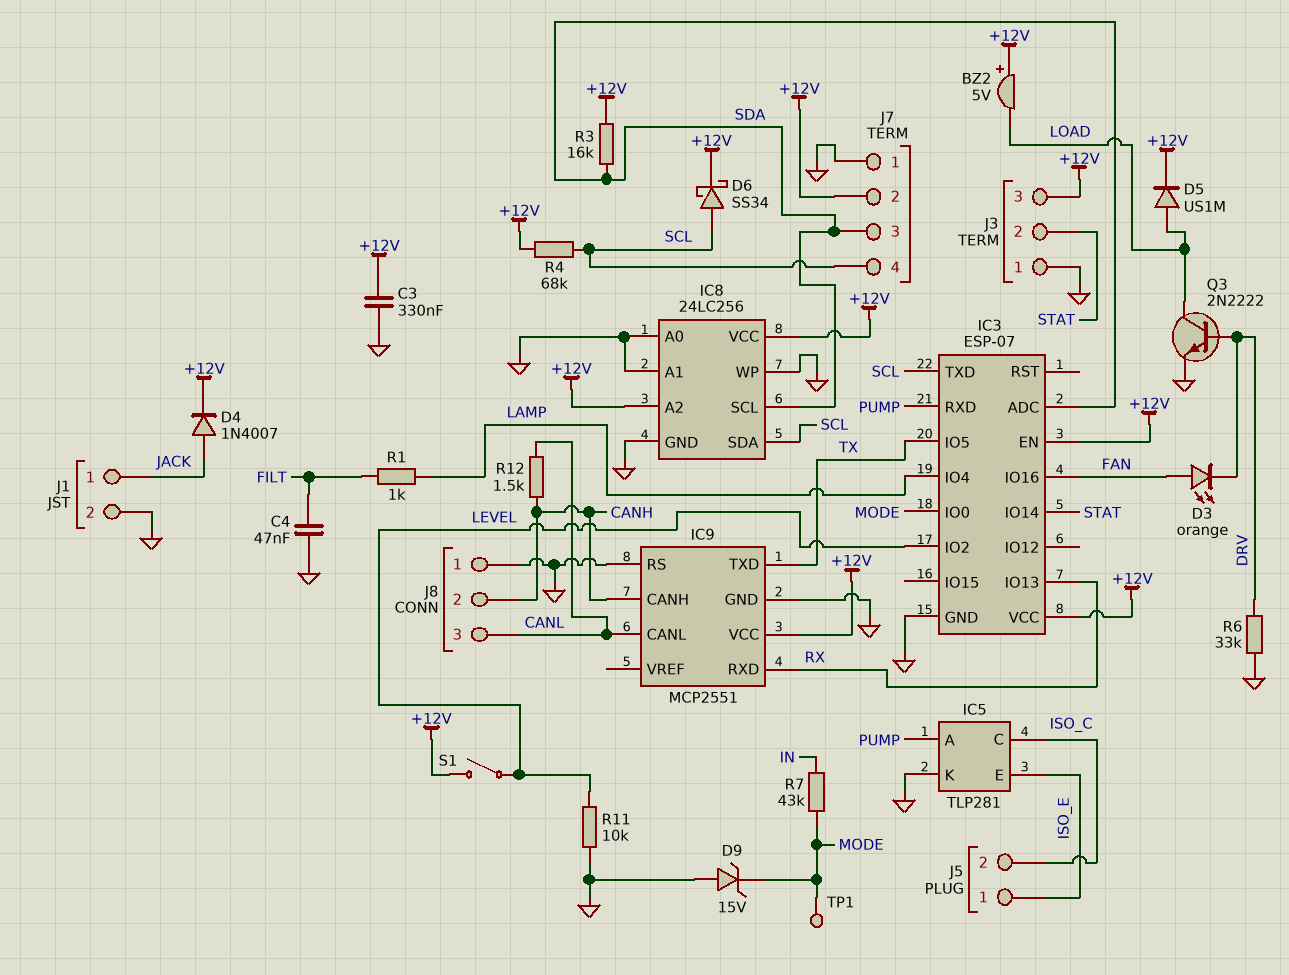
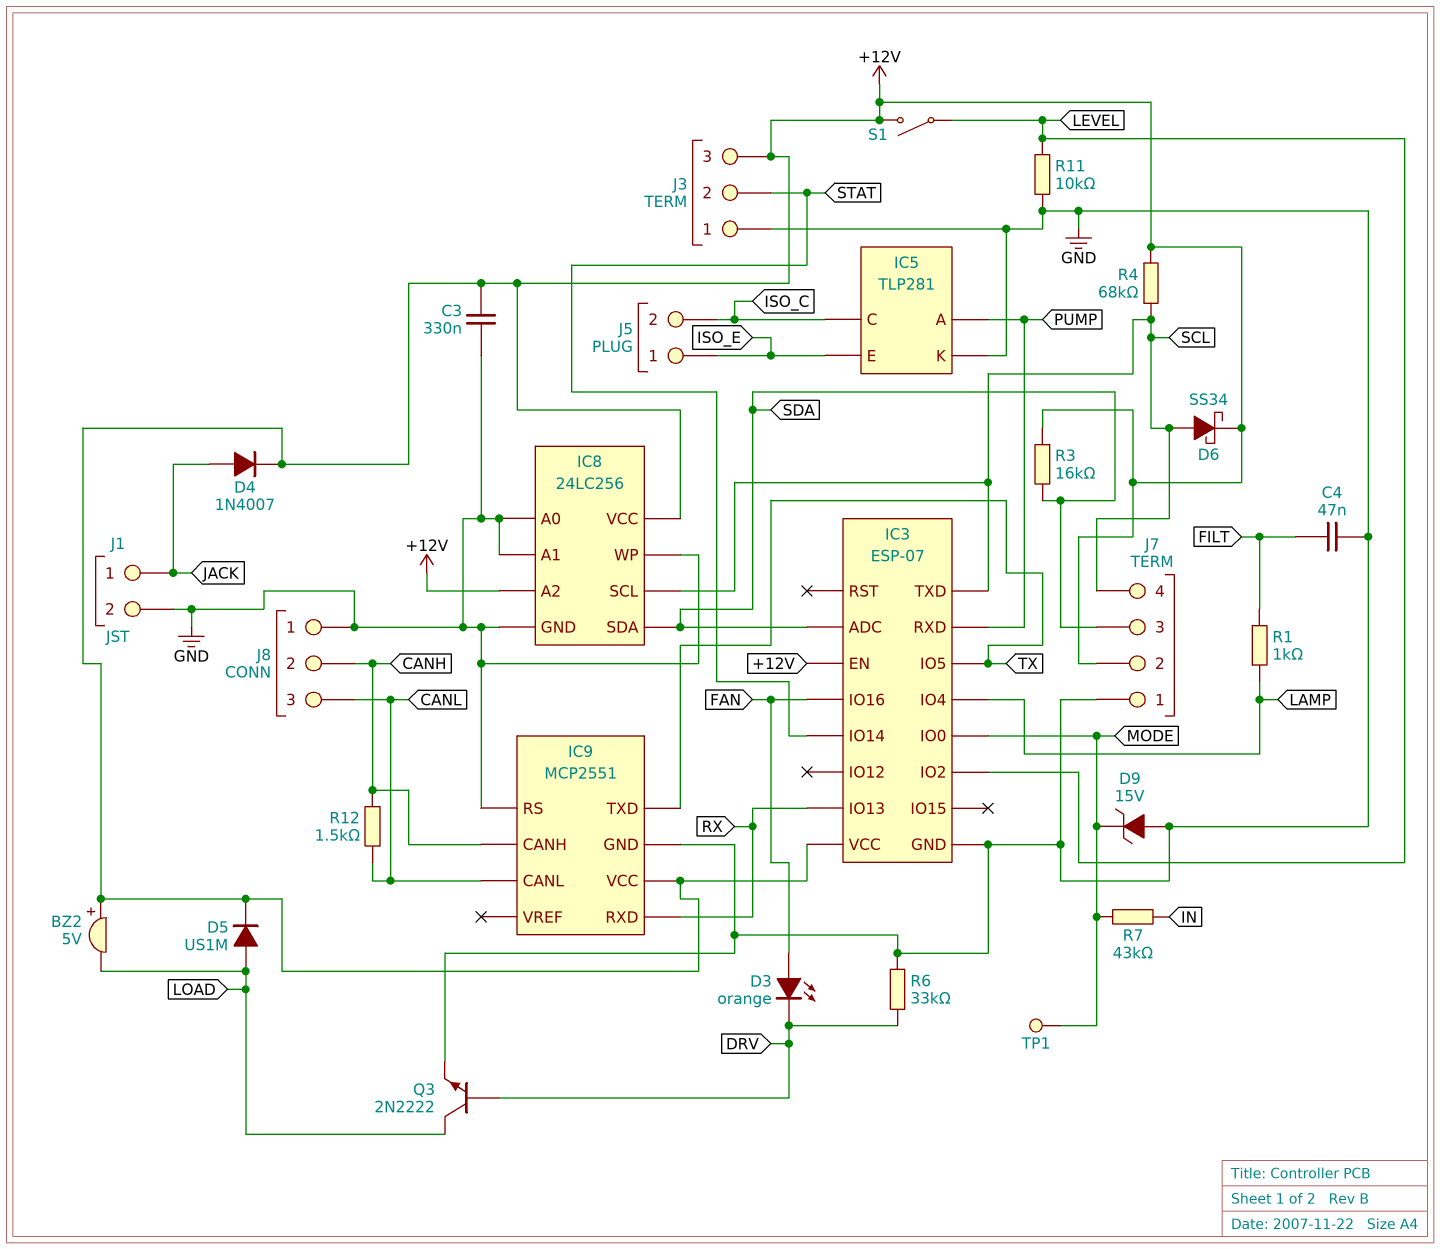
IC8 pin SCL: SDA -> SCL
IC8 pin SDA: SCL -> SDA

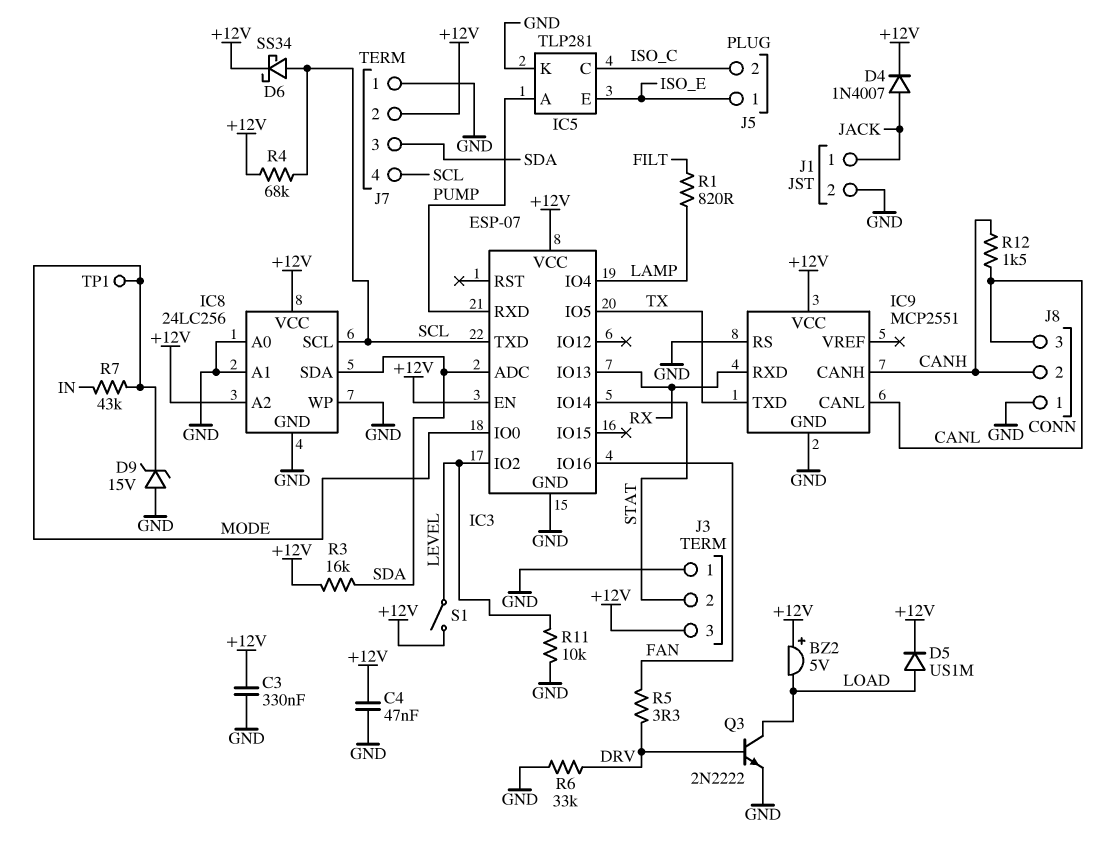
C4: 47nF (FILT, GND) -> 47nF (+12V, GND)
D3: LED orange (A FAN, K DRV) -> none
R1: 1k (FILT, LAMP) -> 820 (FILT, LAMP)
R5: none -> 3.3 (DRV, FAN)

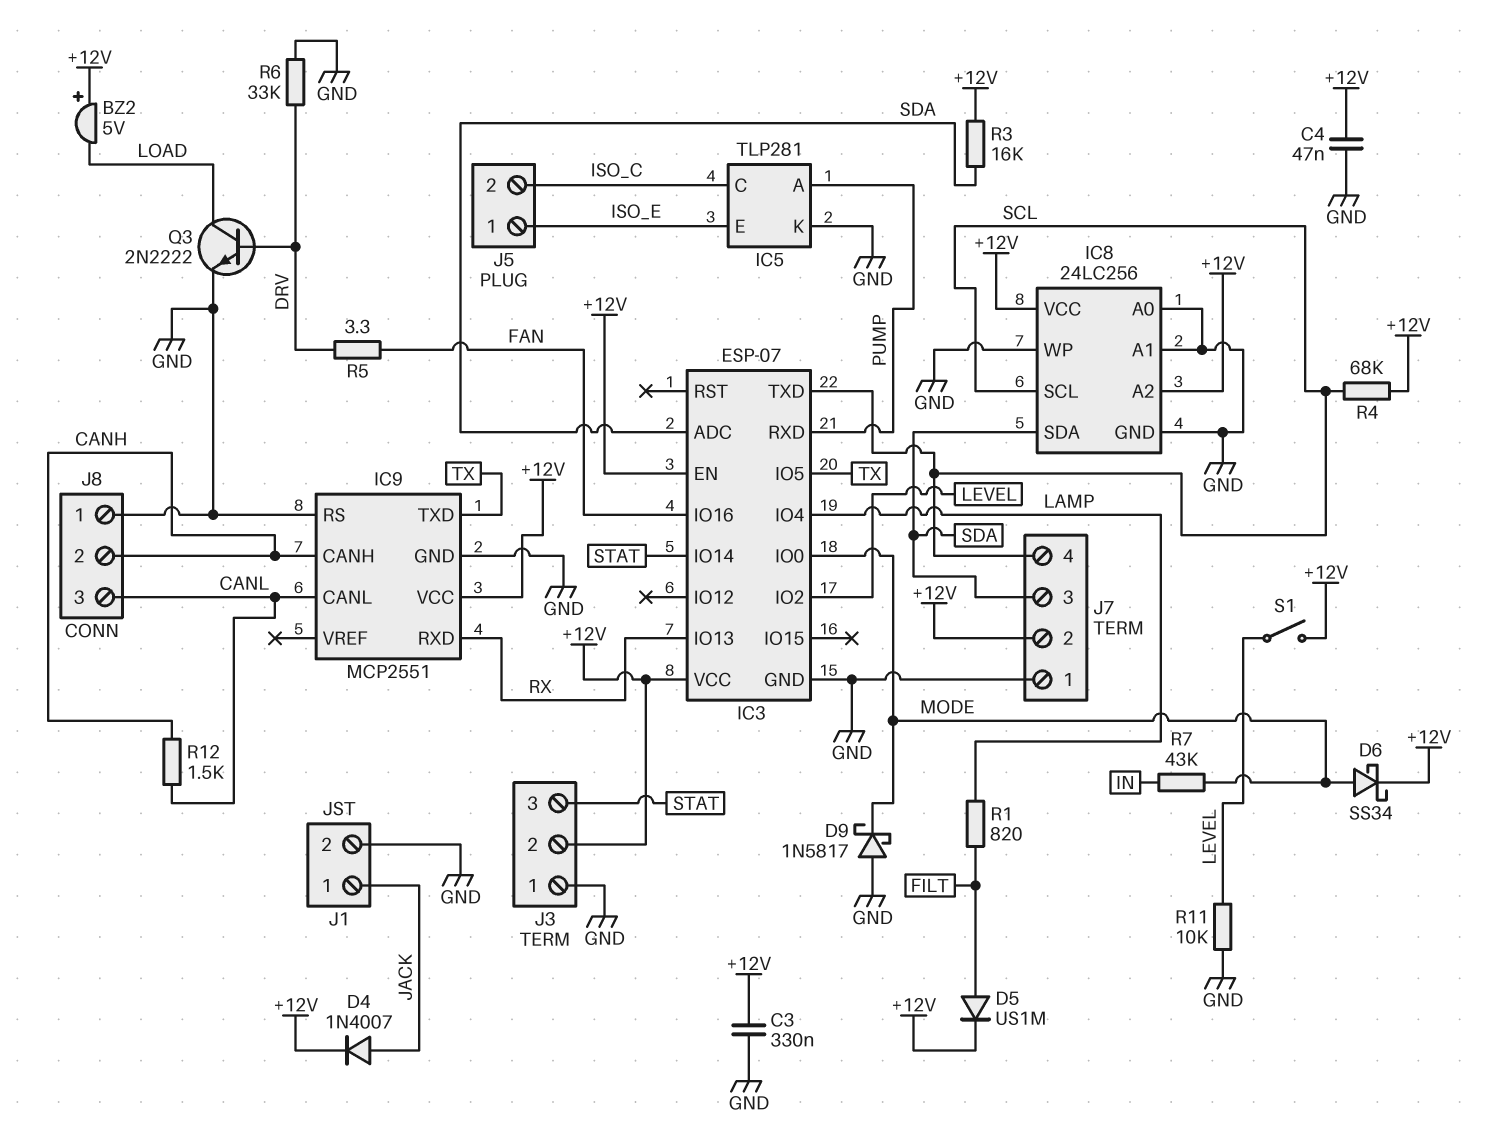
D5: diode US1M (A LOAD, K +12V) -> diode US1M (A FILT, K +12V)
D6: schottky SS34 (A SCL, K +12V) -> schottky SS34 (A MODE, K +12V)
D9: zener 15V (A GND, K MODE) -> schottky 1N5817 (A GND, K MODE)
J3 pin 2: STAT -> +12V
J3 pin 3: +12V -> STAT
TP1: test point (MODE) -> none

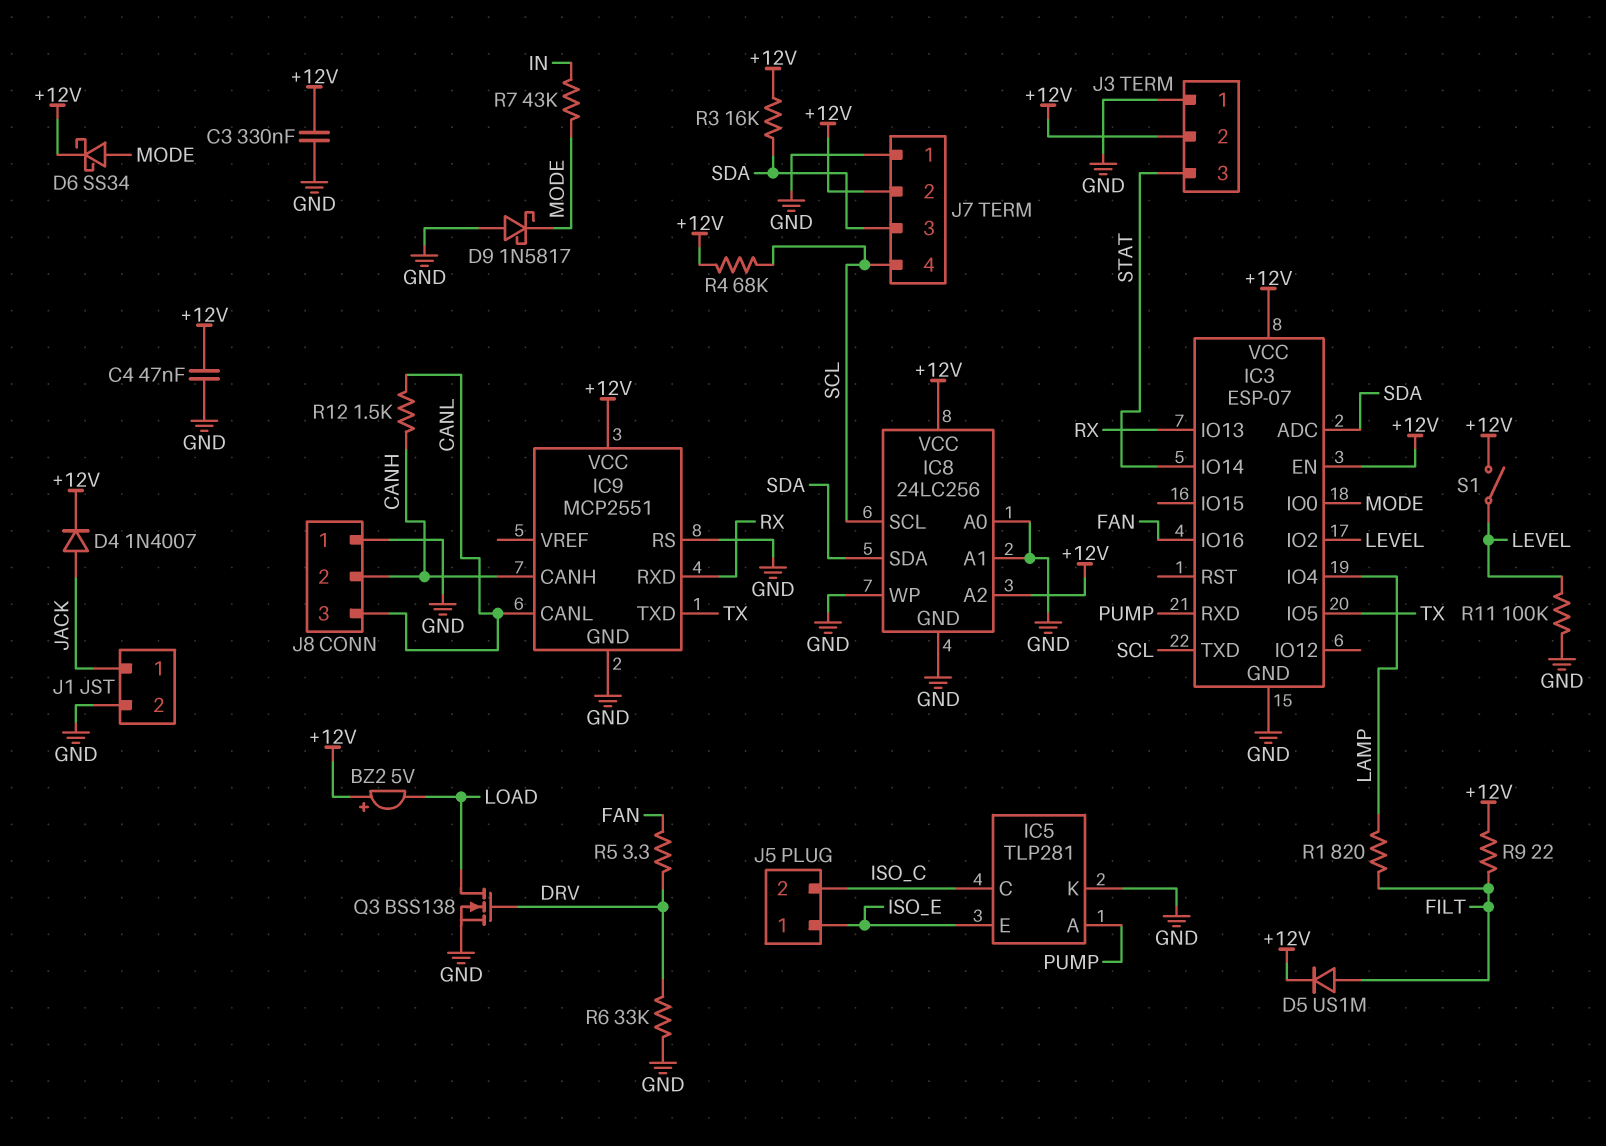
Q3: NPN 2N2222 (B DRV, C LOAD, E GND) -> NMOS BSS138 (G DRV, D LOAD, S GND)
R9: none -> 22 (+12V, FILT)
R11: 10k (GND, LEVEL) -> 100k (GND, LEVEL)

